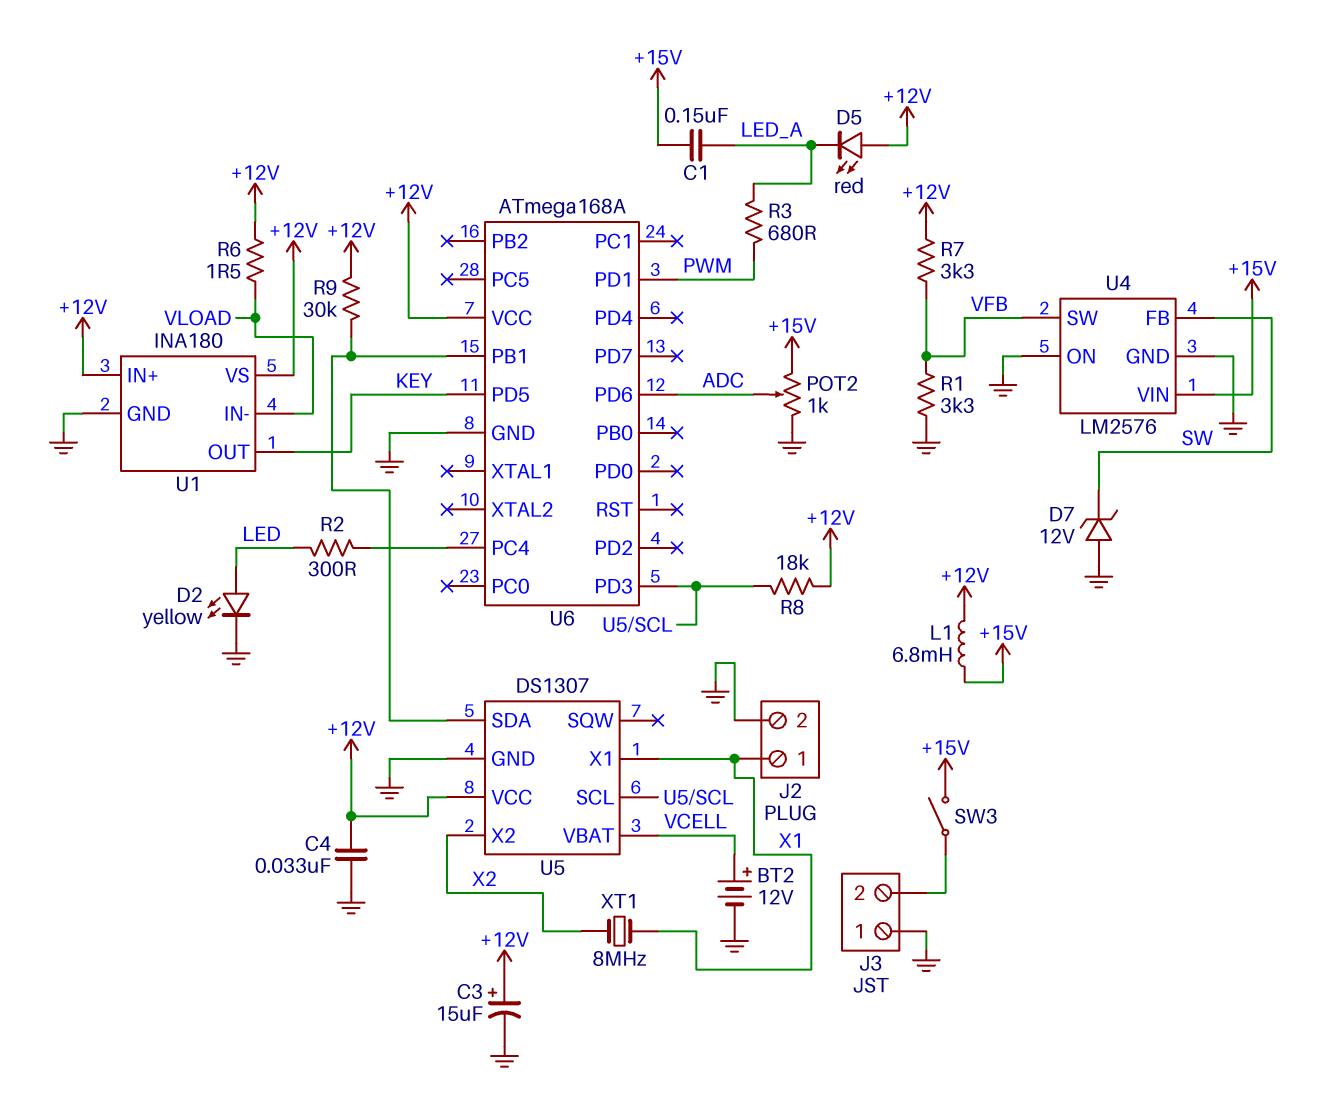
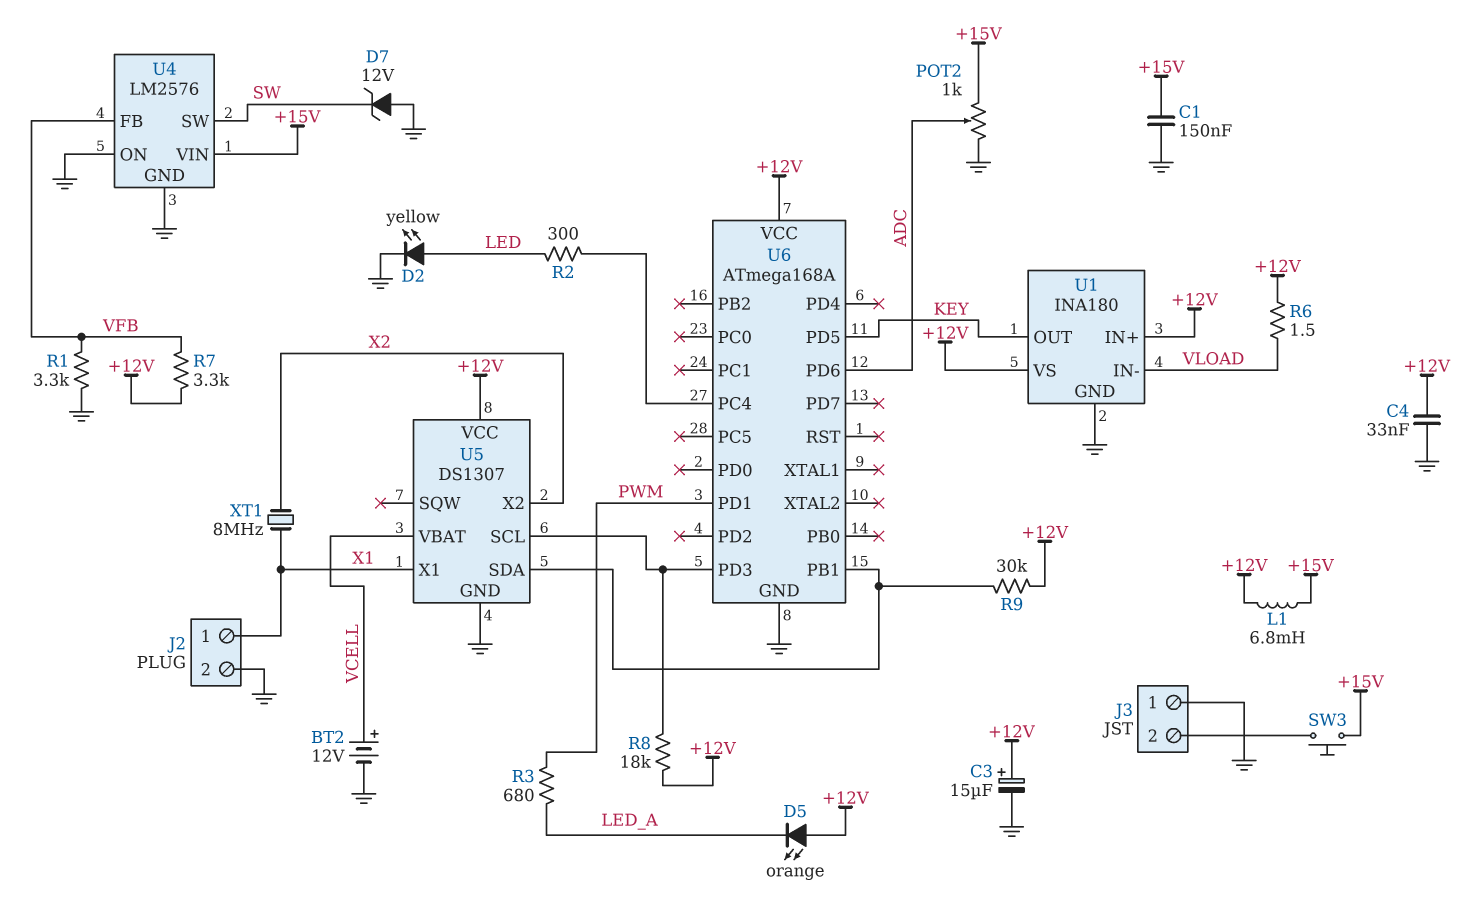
C1: 150nF (+15V, LED_A) -> 150nF (+15V, GND)
D5: LED red (A +12V, K LED_A) -> LED orange (A +12V, K LED_A)
SW3: switch (+15V, J3/2) -> button (+15V, J3/2)
U4 pin FB: SW -> VFB
U4 pin SW: VFB -> SW

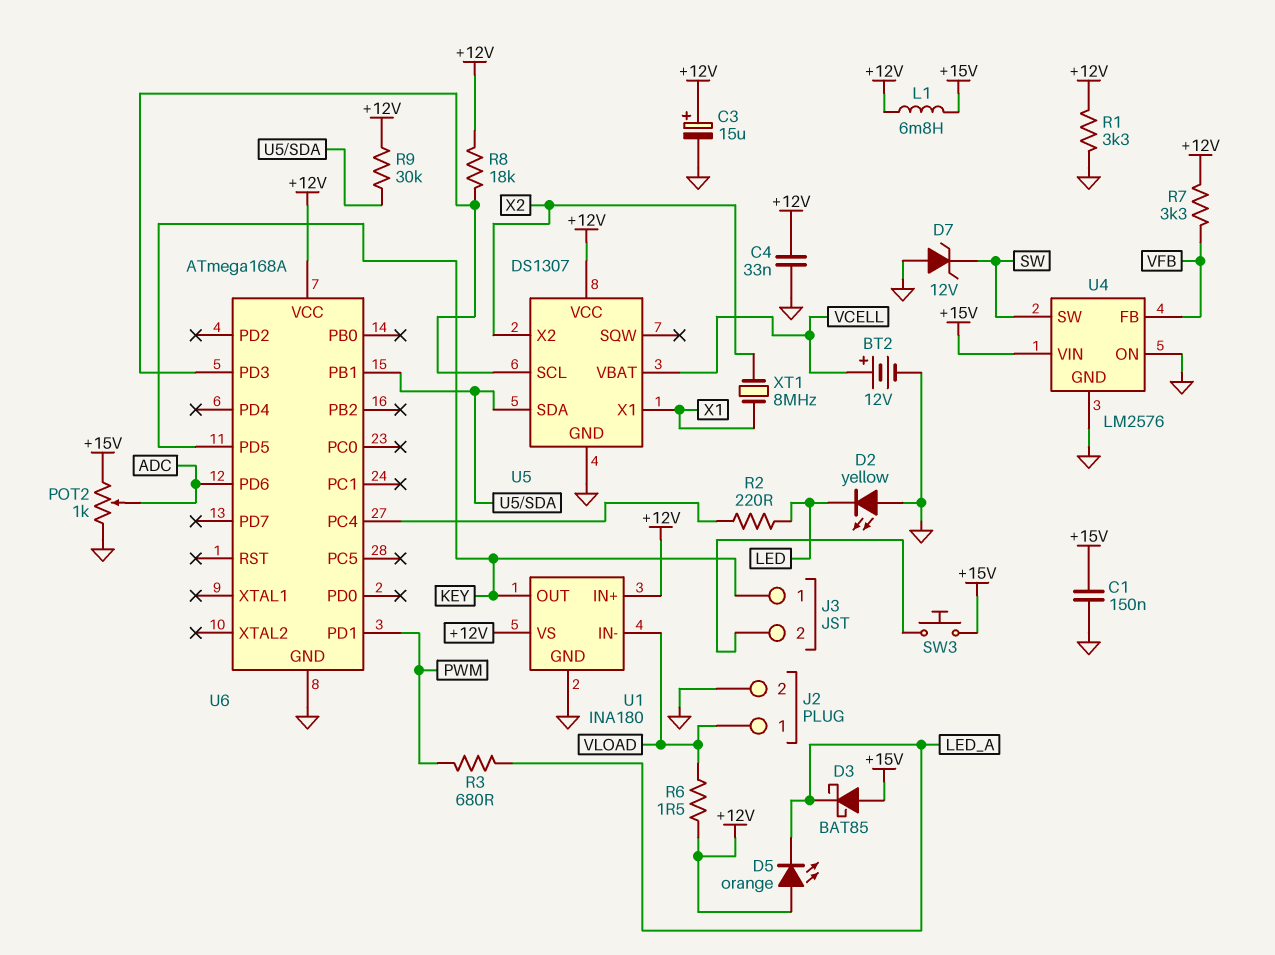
D2: LED yellow (A LED, K GND) -> LED yellow (A GND, K LED)
D3: none -> schottky BAT85 (A +15V, K LED_A)
J2 pin 1: X1 -> VLOAD
J3 pin 1: GND -> KEY
R1: 3.3k (GND, VFB) -> 3.3k (+12V, GND)
R2: 300 (LED, U6/PC4) -> 220 (LED, U6/PC4)

